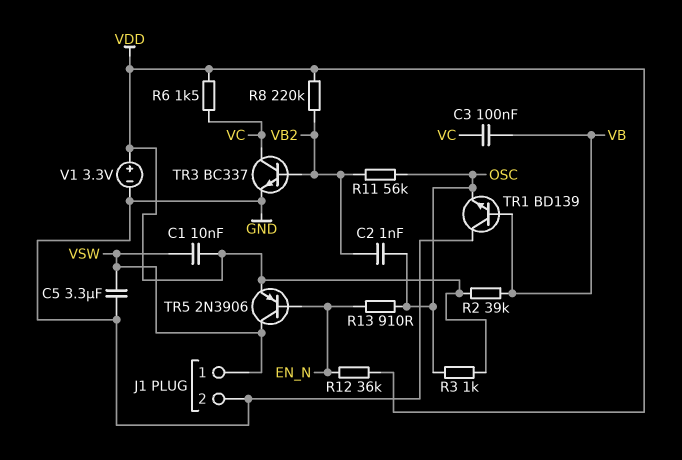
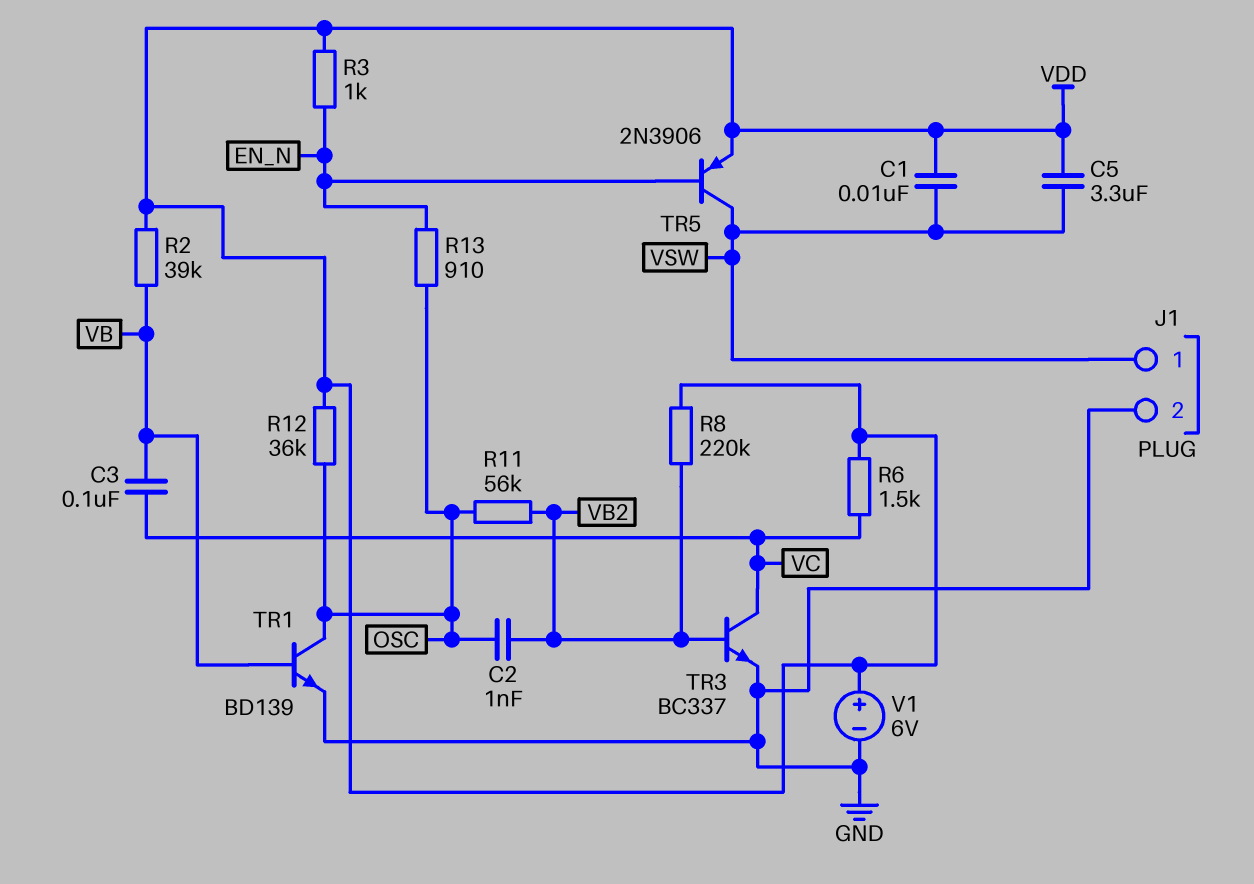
C5: 3.3uF (GND, VSW) -> 3.3uF (VDD, VSW)
R3: 1k (OSC, VDD) -> 1k (EN_N, VDD)
R12: 36k (EN_N, VDD) -> 36k (OSC, VDD)
TR1: NPN BD139 (B VB, C GND, E OSC) -> NPN BD139 (B VB, C OSC, E GND)
V1: 3.3V (plus VDD, minus GND) -> 6V (plus VDD, minus GND)

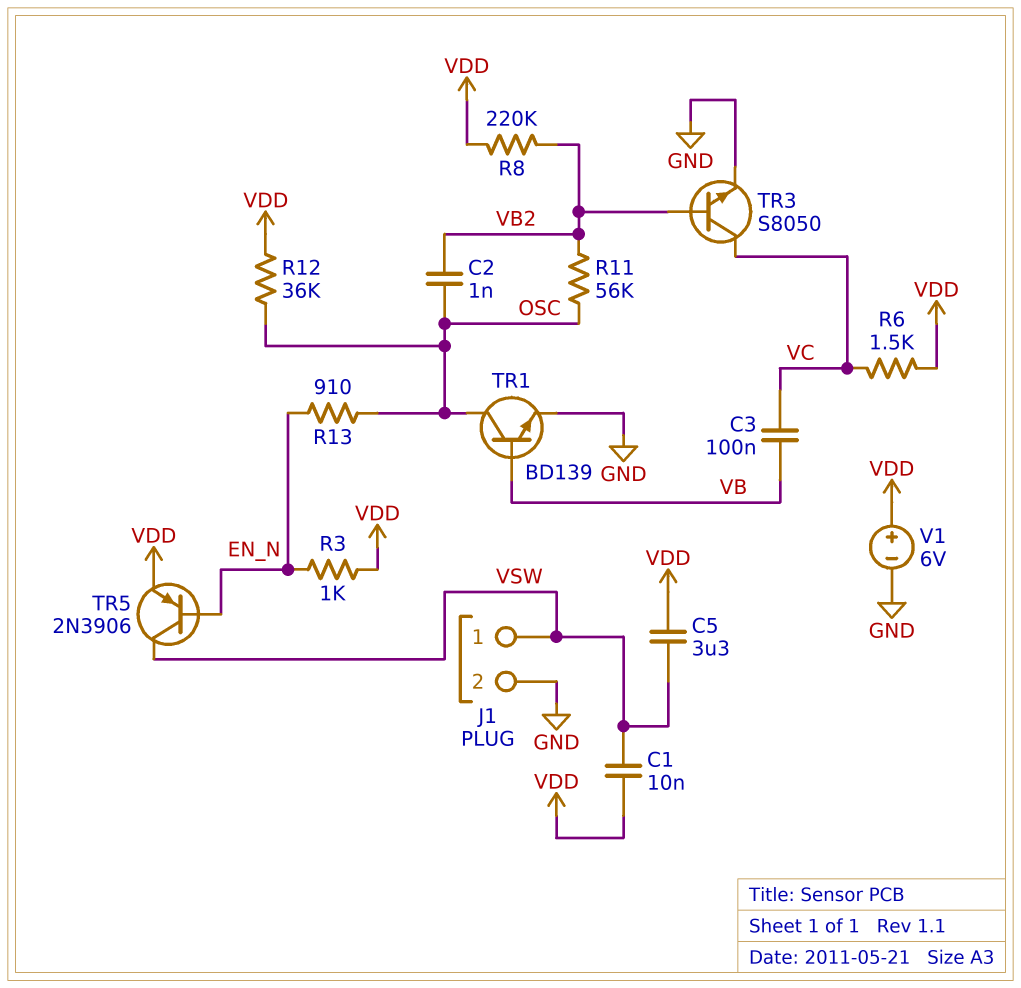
R2: 39k (VB, VDD) -> none
TR3: NPN BC337 (B VB2, C VC, E GND) -> NPN S8050 (B VB2, C VC, E GND)

